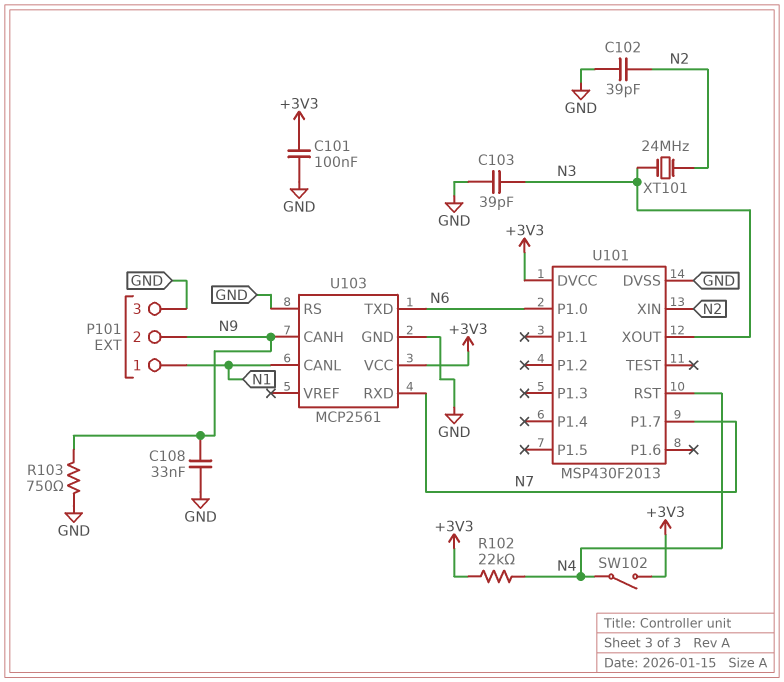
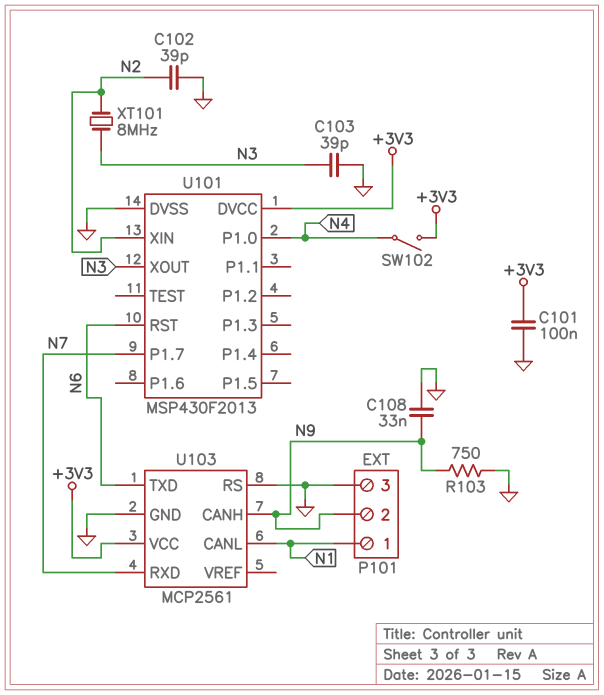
R102: 22k (+3V3, N4) -> none
U101 pin P1.0: N6 -> N4
U101 pin RST: N4 -> N6
XT101: 24MHz (N2, N3) -> 8MHz (N2, N3)

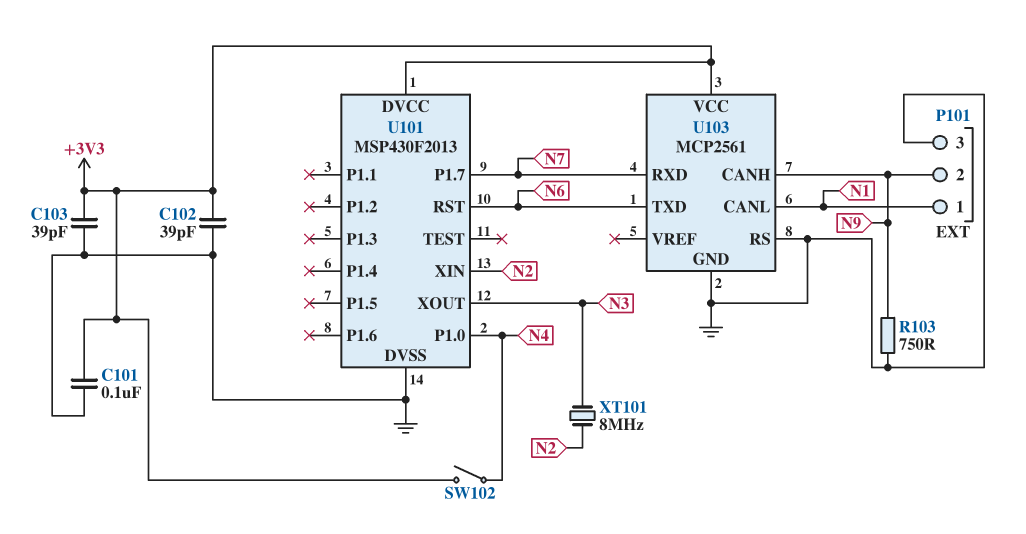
C102: 39pF (GND, N2) -> 39pF (+3V3, GND)
C103: 39pF (GND, N3) -> 39pF (+3V3, GND)
C108: 33nF (GND, N9) -> none

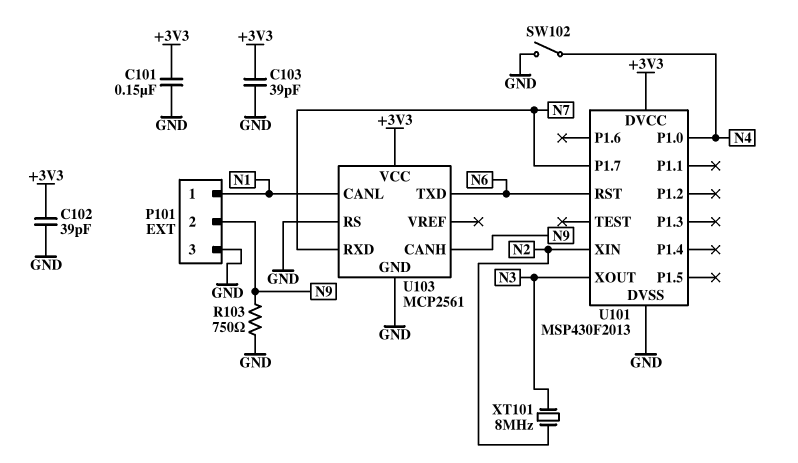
C101: 100nF (+3V3, GND) -> 150nF (+3V3, GND)
SW102: switch (+3V3, N4) -> switch (GND, N4)

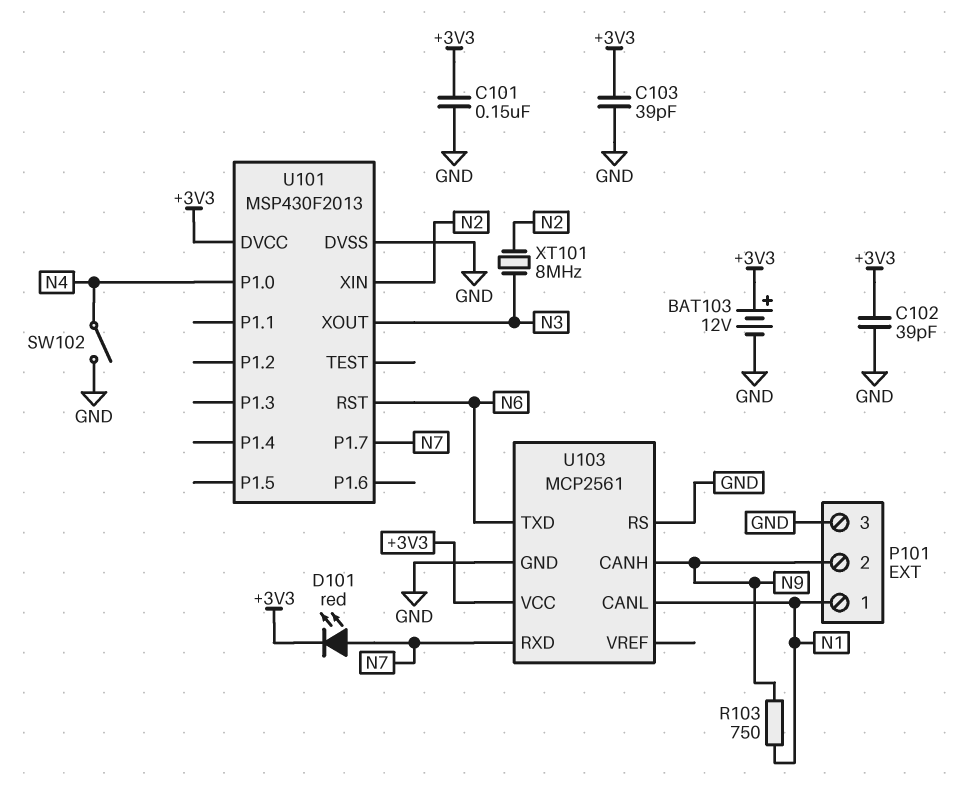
BAT103: none -> 12V (plus +3V3, minus GND)
D101: none -> LED red (A N7, K +3V3)
R103: 750 (GND, N9) -> 750 (N1, N9)

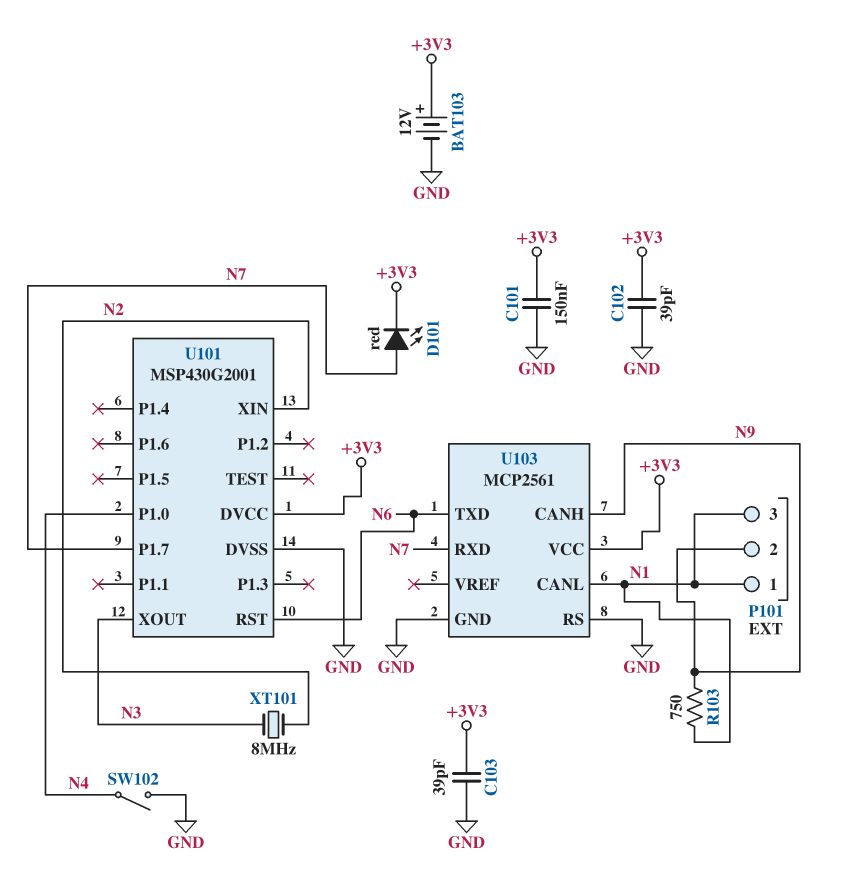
P101 pin 3: GND -> N1
U101: MSP430F2013 -> MSP430G2001

